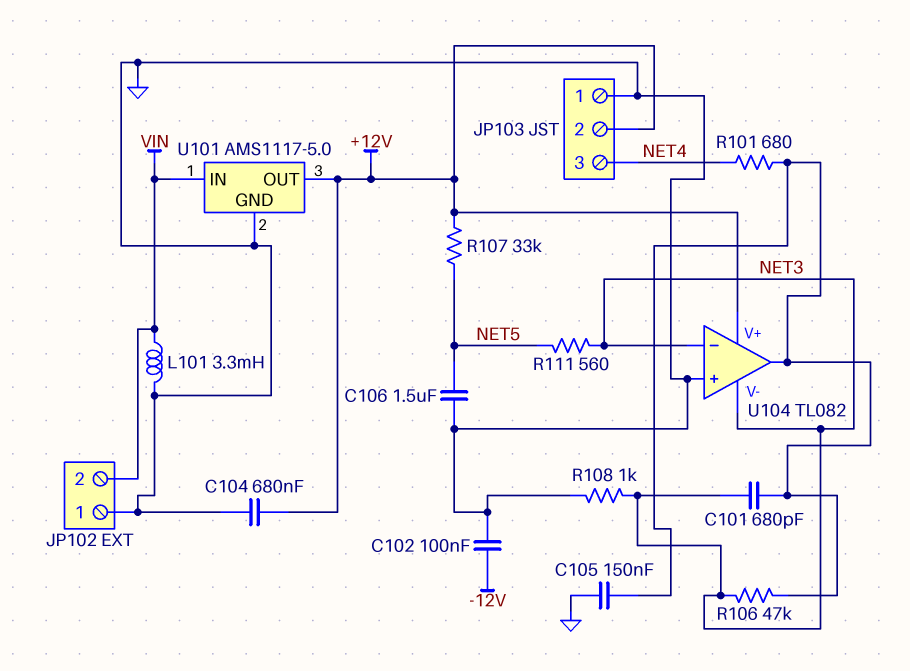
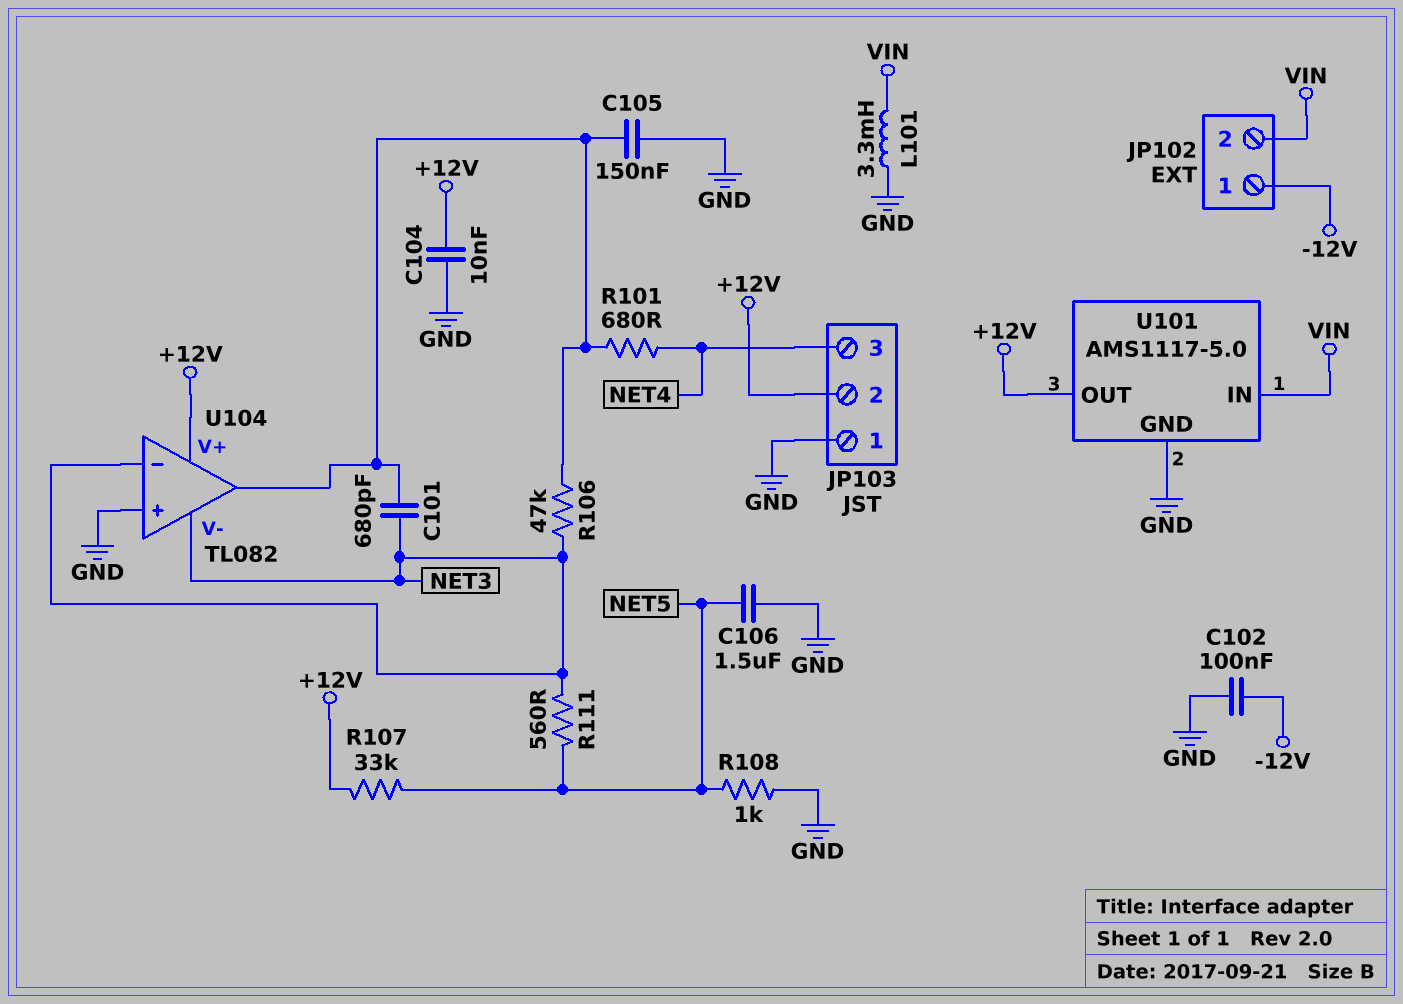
C104: 680nF (+12V, GND) -> 10nF (+12V, GND)
JP102 pin 1: GND -> -12V
R108: 1k (GND, NET3) -> 1k (GND, NET5)

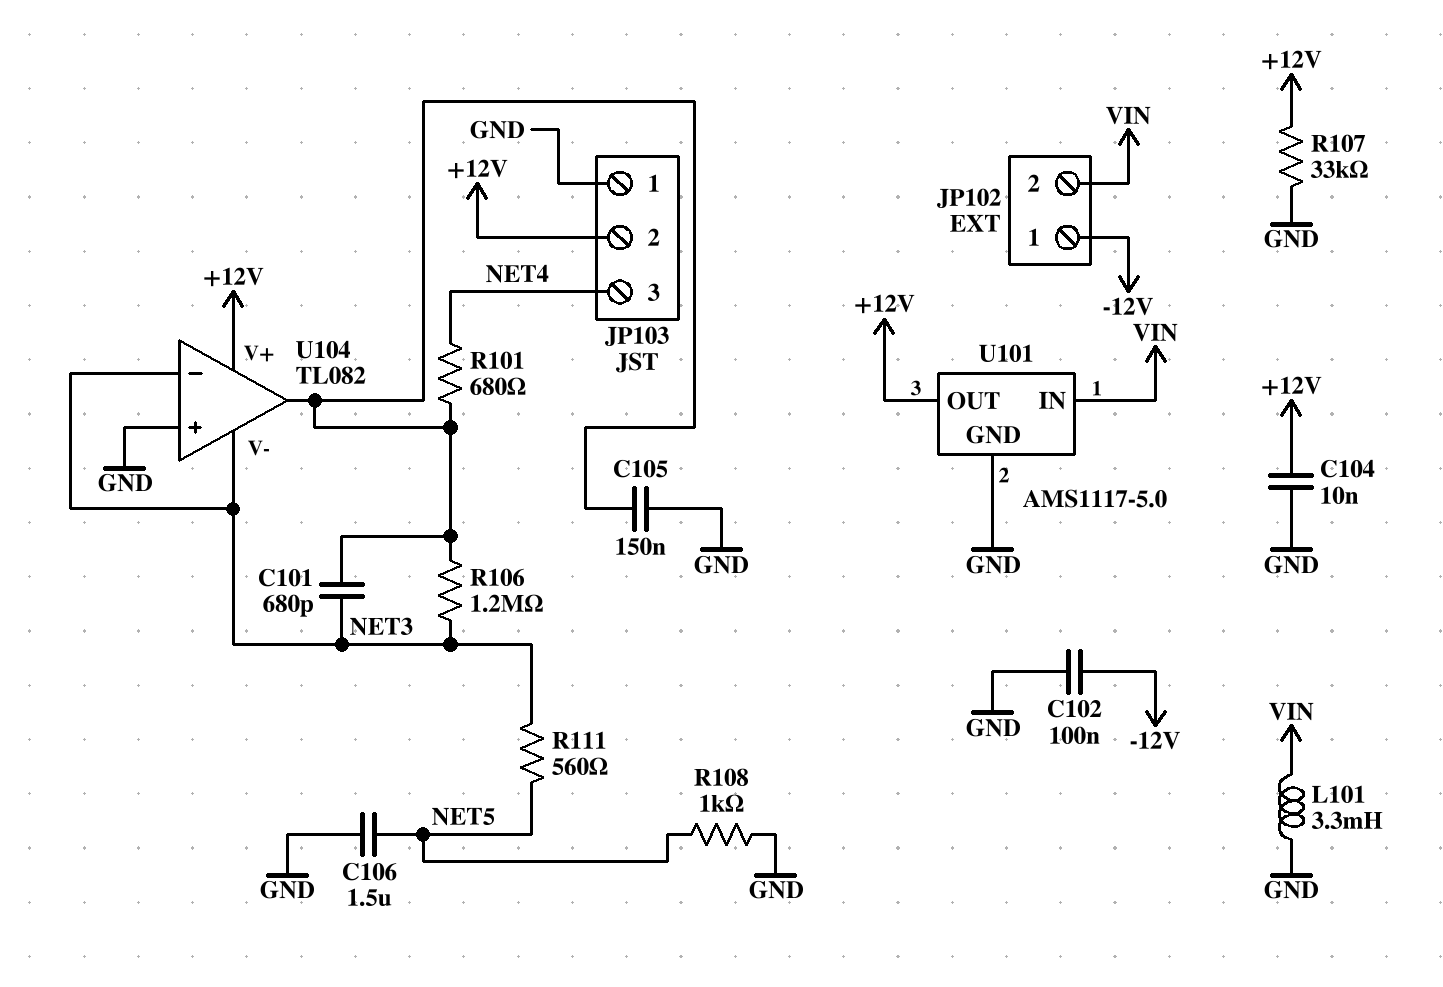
R106: 47k (NET3, U104/out) -> 1.2M (NET3, U104/out)
R107: 33k (+12V, NET5) -> 33k (+12V, GND)

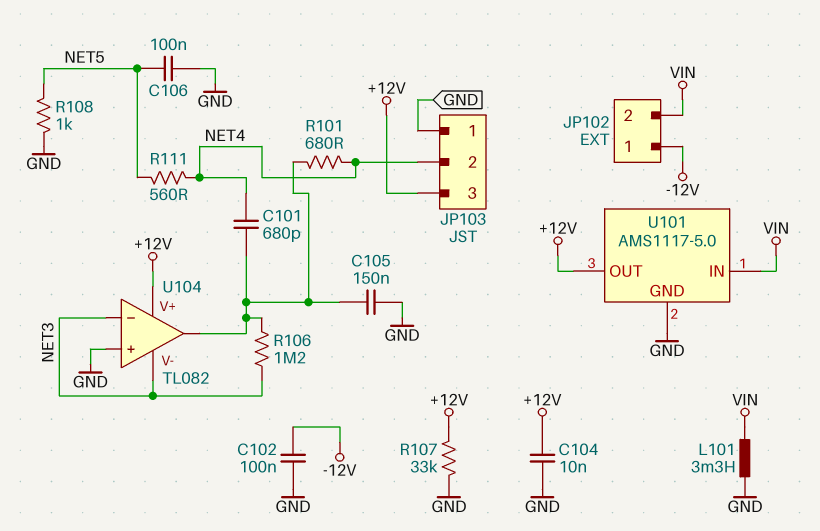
C101: 680pF (NET3, U104/out) -> 680pF (NET4, U104/out)
C106: 1.5uF (GND, NET5) -> 100nF (GND, NET5)
JP103 pin 2: +12V -> NET4
JP103 pin 3: NET4 -> +12V
R111: 560 (NET3, NET5) -> 560 (NET4, NET5)

